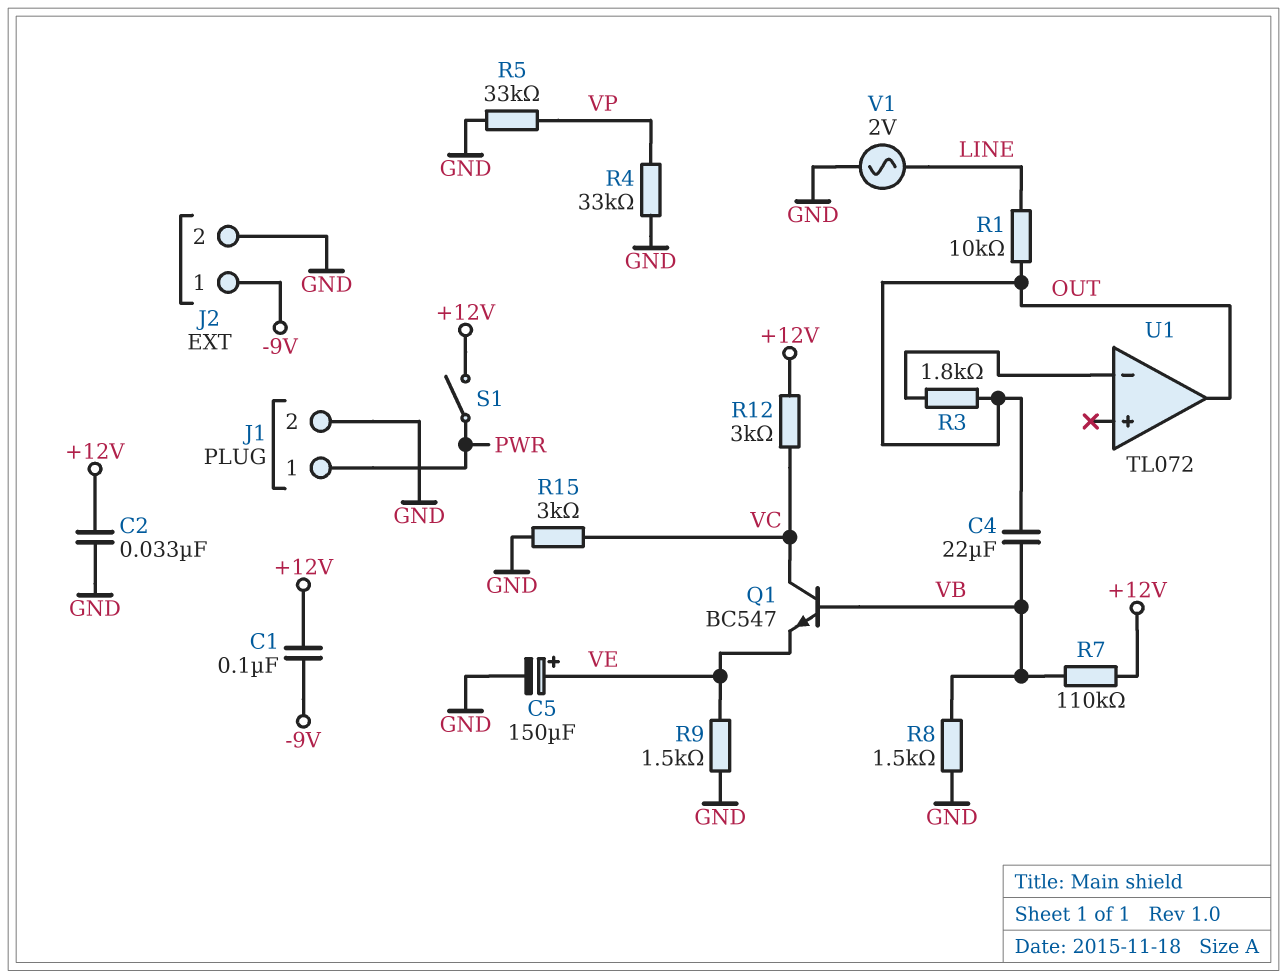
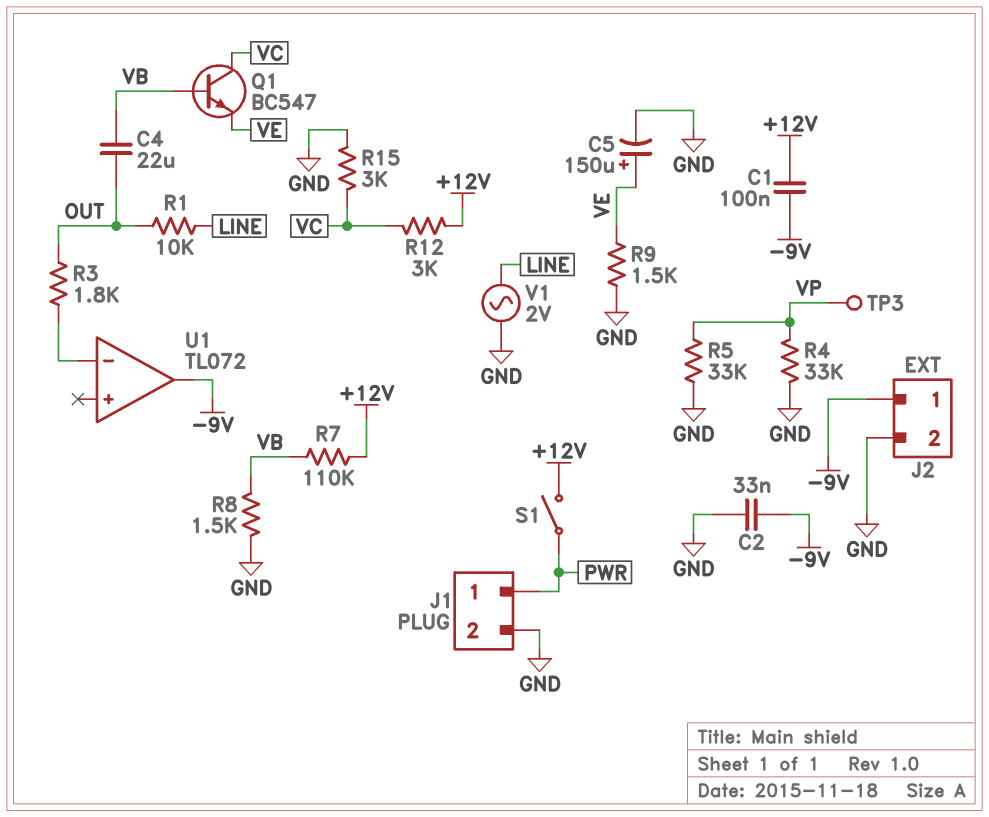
C2: 33nF (+12V, GND) -> 33nF (-9V, GND)
TP3: none -> test point (VP)
U1 pin out: OUT -> -9V

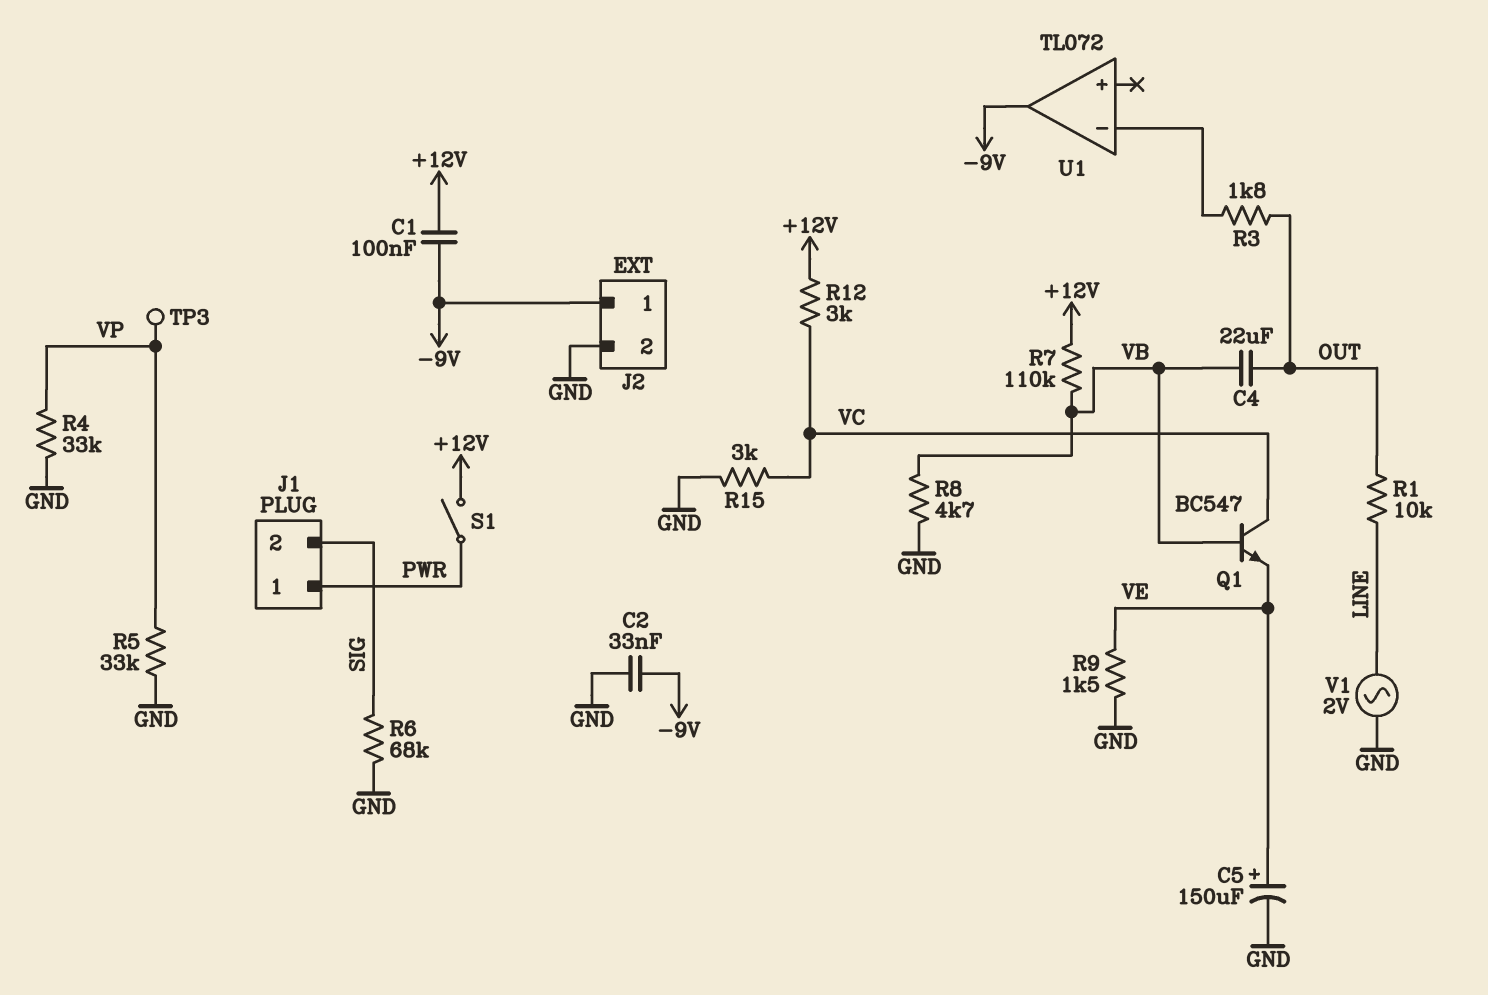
J1 pin 2: GND -> SIG
R6: none -> 68k (GND, SIG)
R8: 1.5k (GND, VB) -> 4.7k (GND, VB)

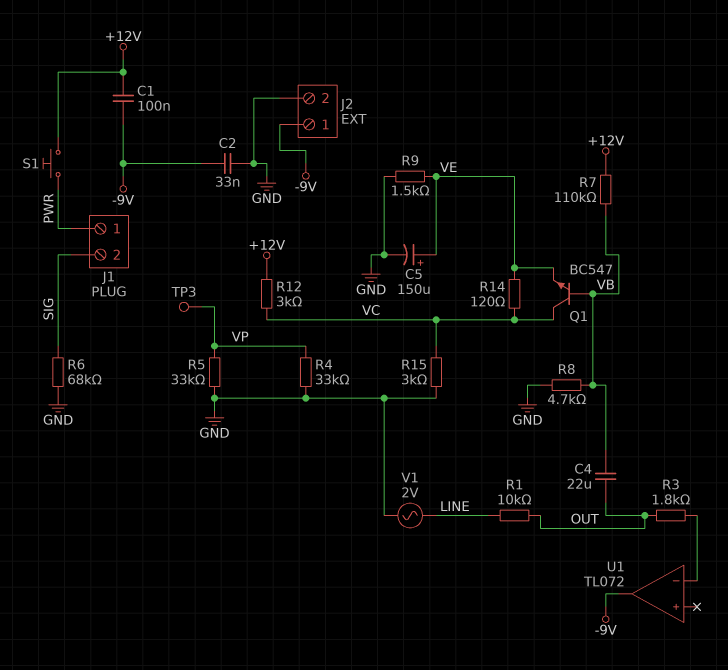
R14: none -> 120 (VC, VE)
S1: switch (+12V, PWR) -> button (+12V, PWR)

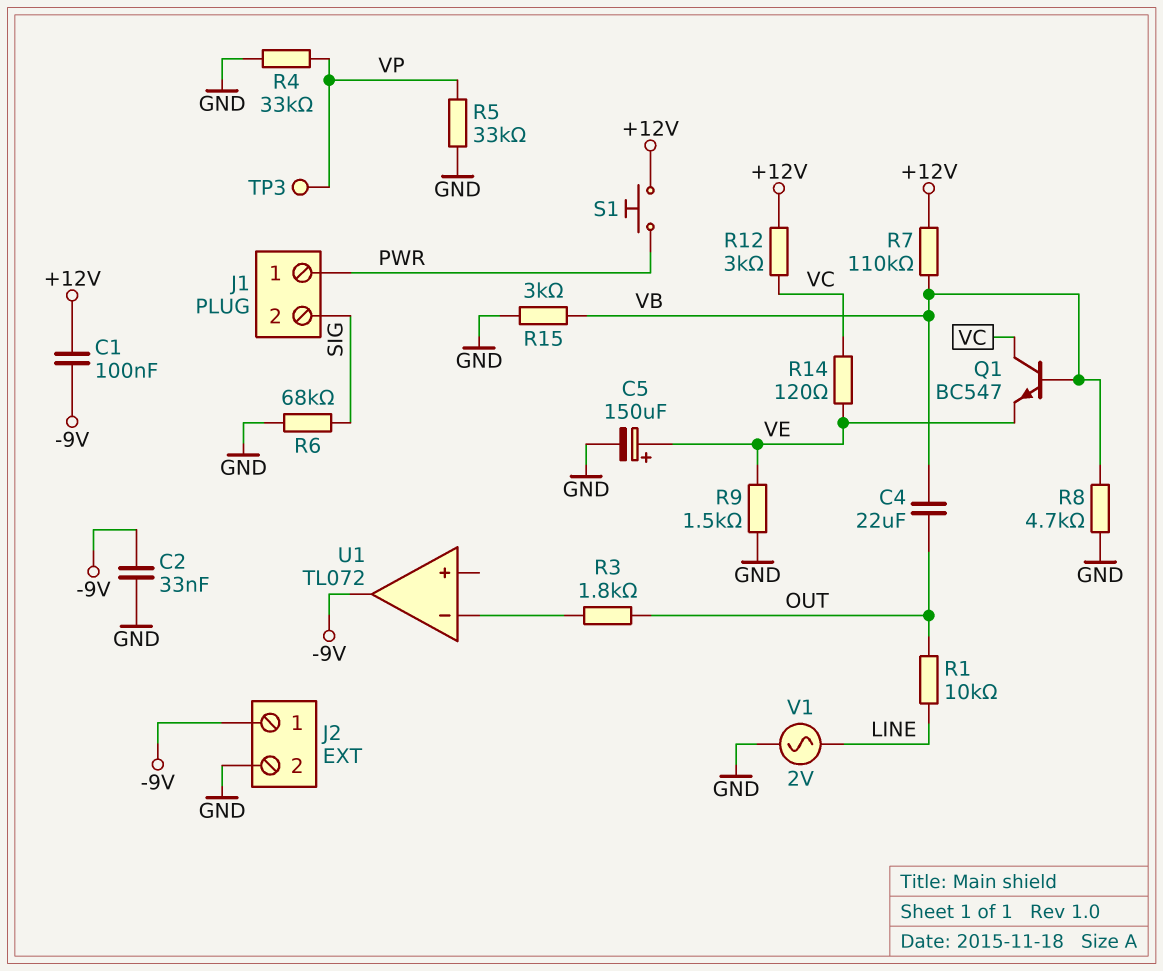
R15: 3k (GND, VC) -> 3k (GND, VB)

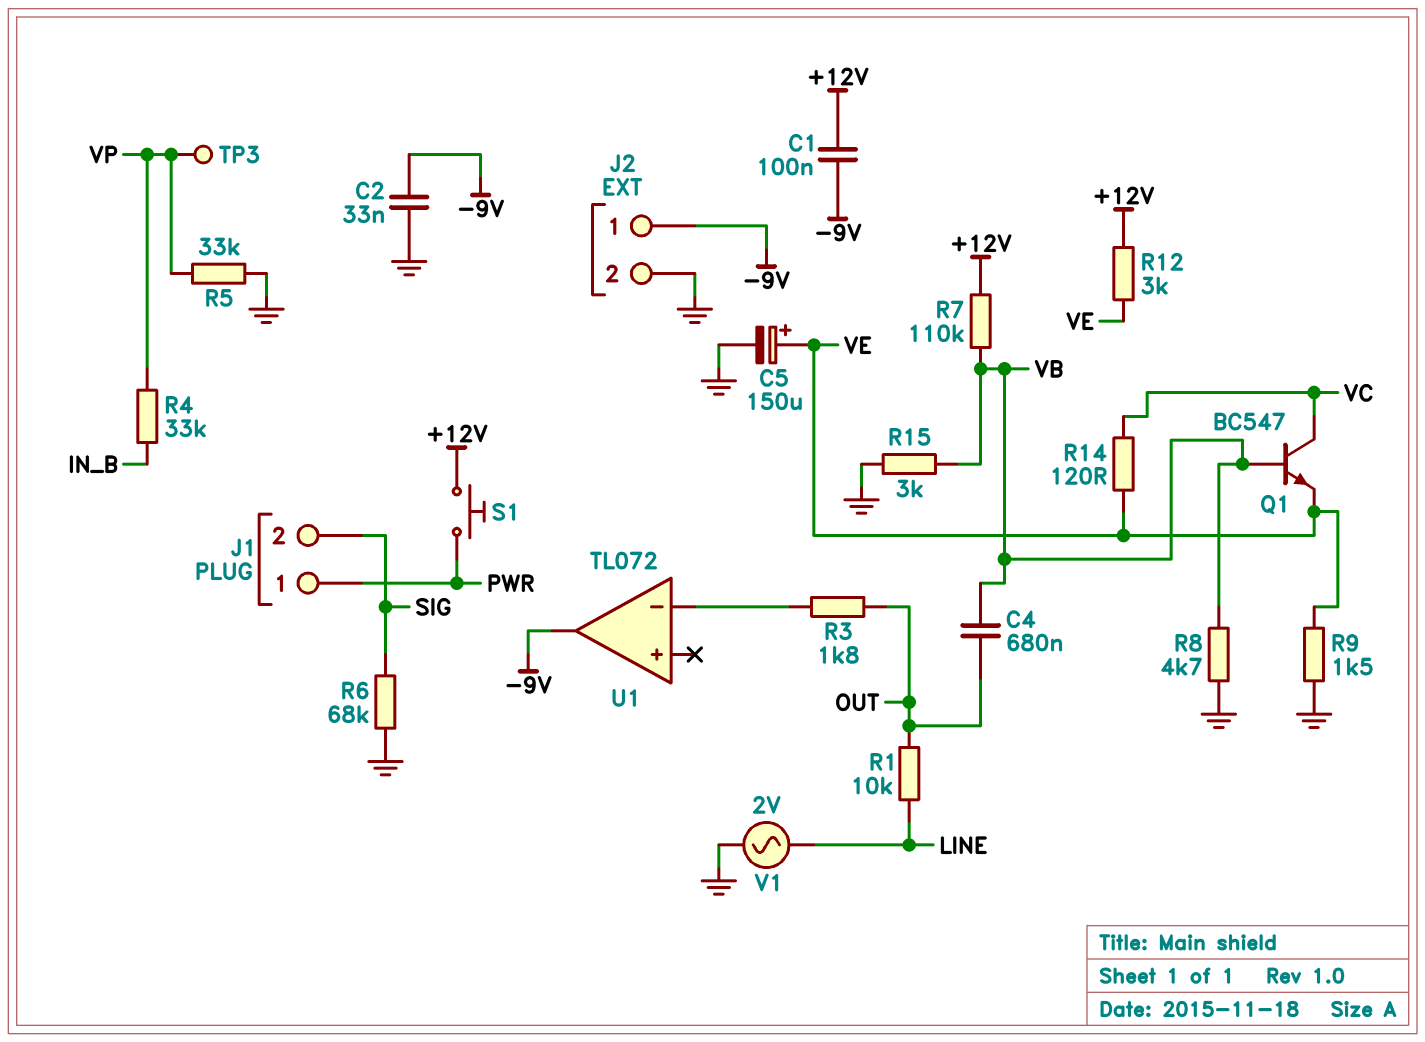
C4: 22uF (OUT, VB) -> 680nF (OUT, VB)
R4: 33k (GND, VP) -> 33k (IN_B, VP)
R12: 3k (+12V, VC) -> 3k (+12V, VE)

